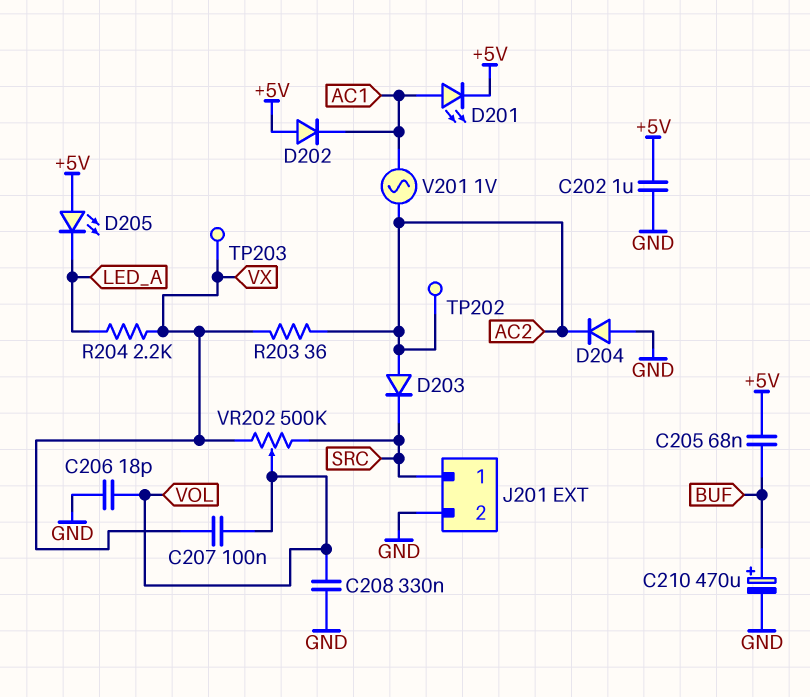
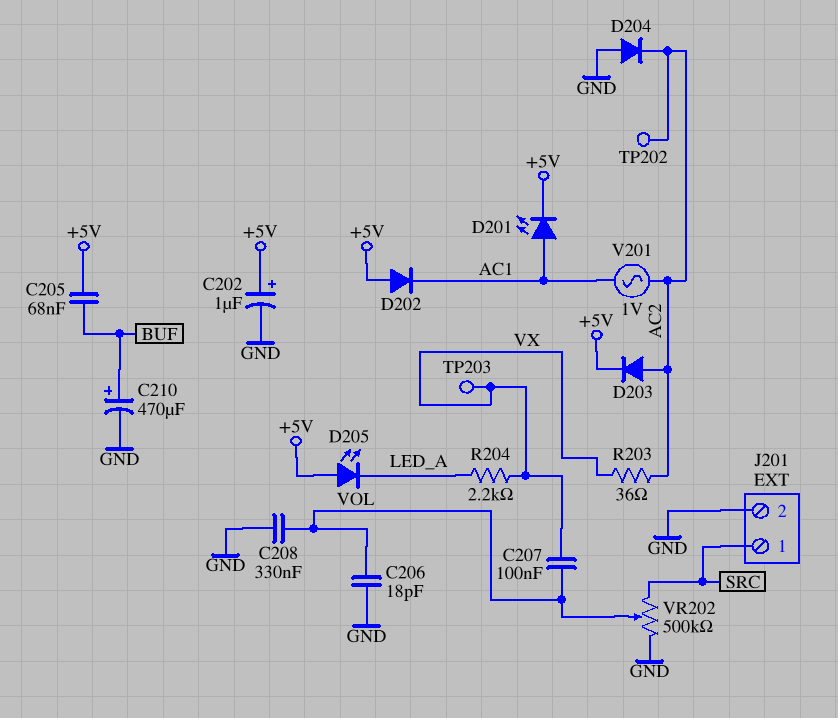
C202: 1uF (+5V, GND) -> 1uF (plus +5V, minus GND)
D203: diode (A AC2, K SRC) -> diode (A AC2, K +5V)
VR202: 500k (SRC, VX, wiper VOL) -> 500k (GND, SRC, wiper VOL)

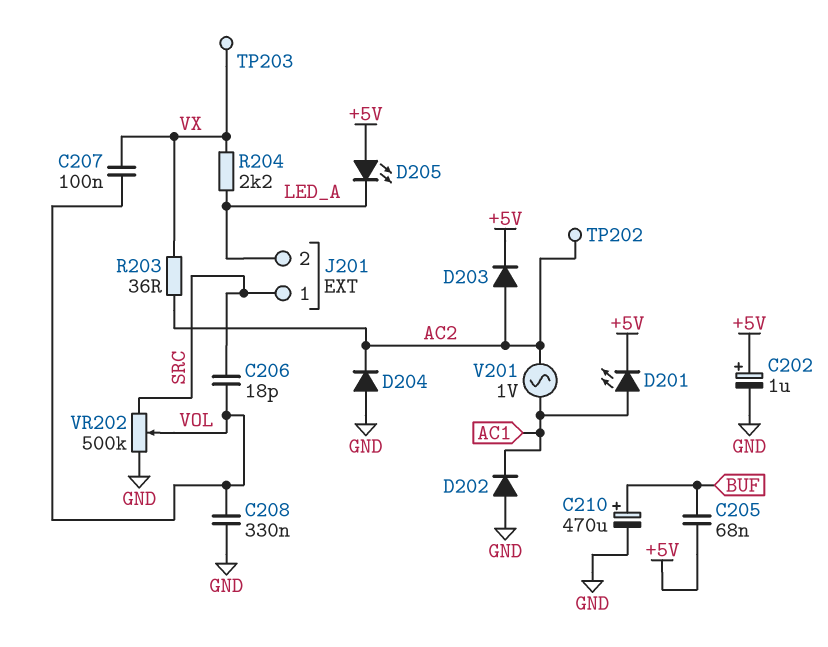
C206: 18pF (GND, VOL) -> 18pF (SRC, VOL)
D202: diode (A +5V, K AC1) -> diode (A GND, K AC1)
J201 pin 2: GND -> LED_A

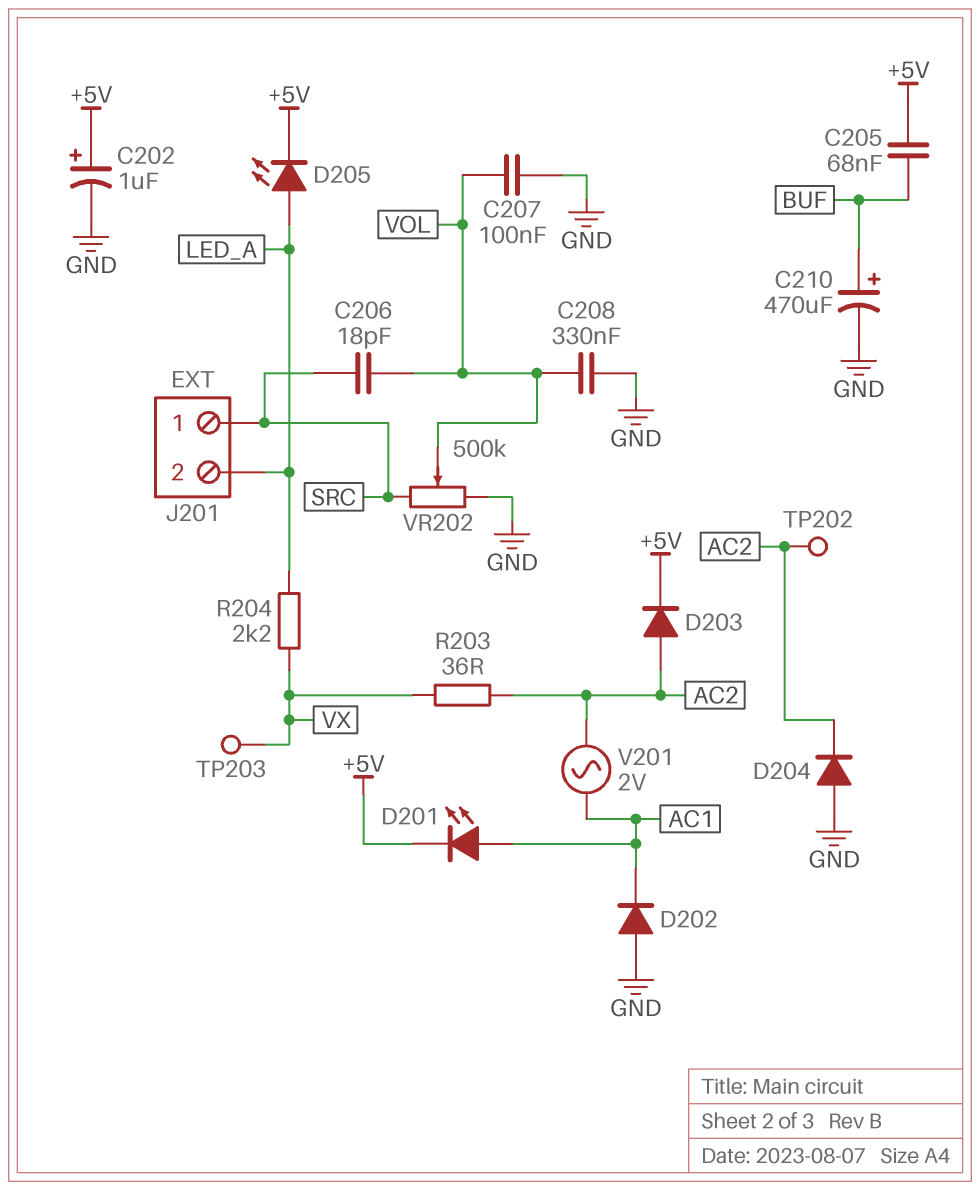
C207: 100nF (VOL, VX) -> 100nF (GND, VOL)
D205: LED (A +5V, K LED_A) -> LED (A LED_A, K +5V)
V201: AC 1V (AC1, AC2) -> AC 2V (AC1, AC2)

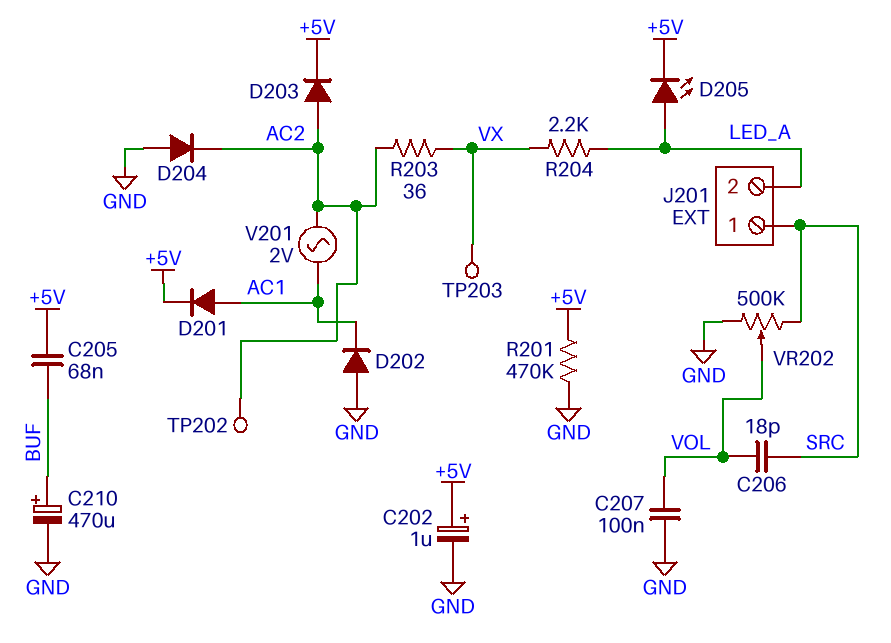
C208: 330nF (GND, VOL) -> none
D201: LED (A AC1, K +5V) -> diode (A AC1, K +5V)
R201: none -> 470k (+5V, GND)

